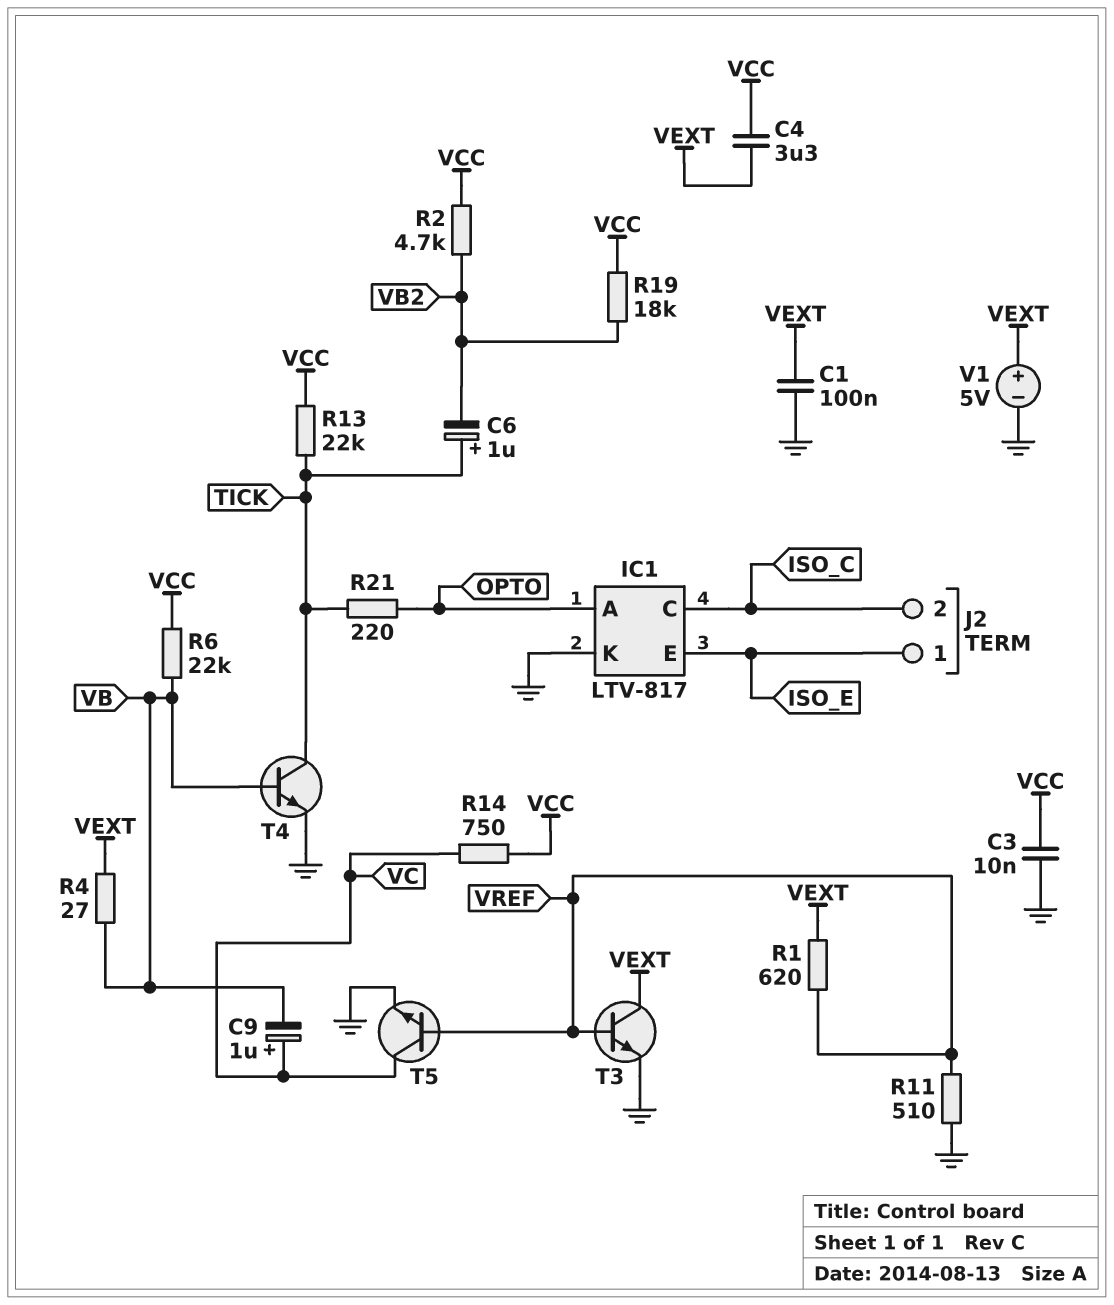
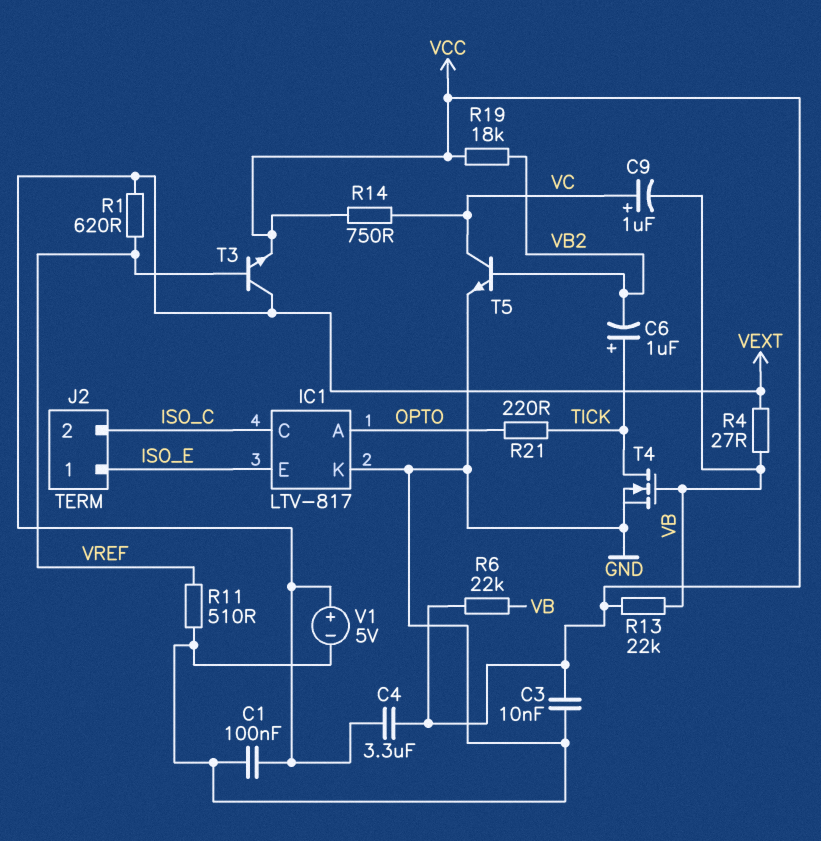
R2: 4.7k (VB2, VCC) -> none
R13: 22k (TICK, VCC) -> 22k (VB, VCC)
T3: NPN (B VREF, C VEXT, E GND) -> NPN (B VREF, C VEXT, E VCC)
T4: NPN (B VB, C TICK, E GND) -> NMOS (G VB, D TICK, S GND)
T5: NPN (B VREF, C VC, E GND) -> NPN (B VB2, C VC, E GND)

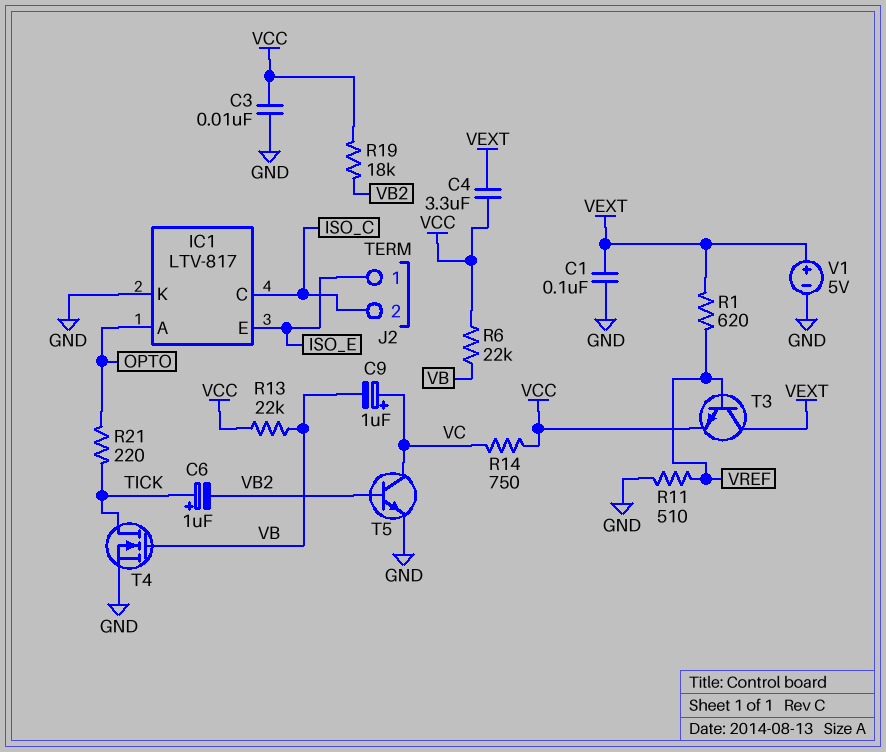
R4: 27 (VB, VEXT) -> none

